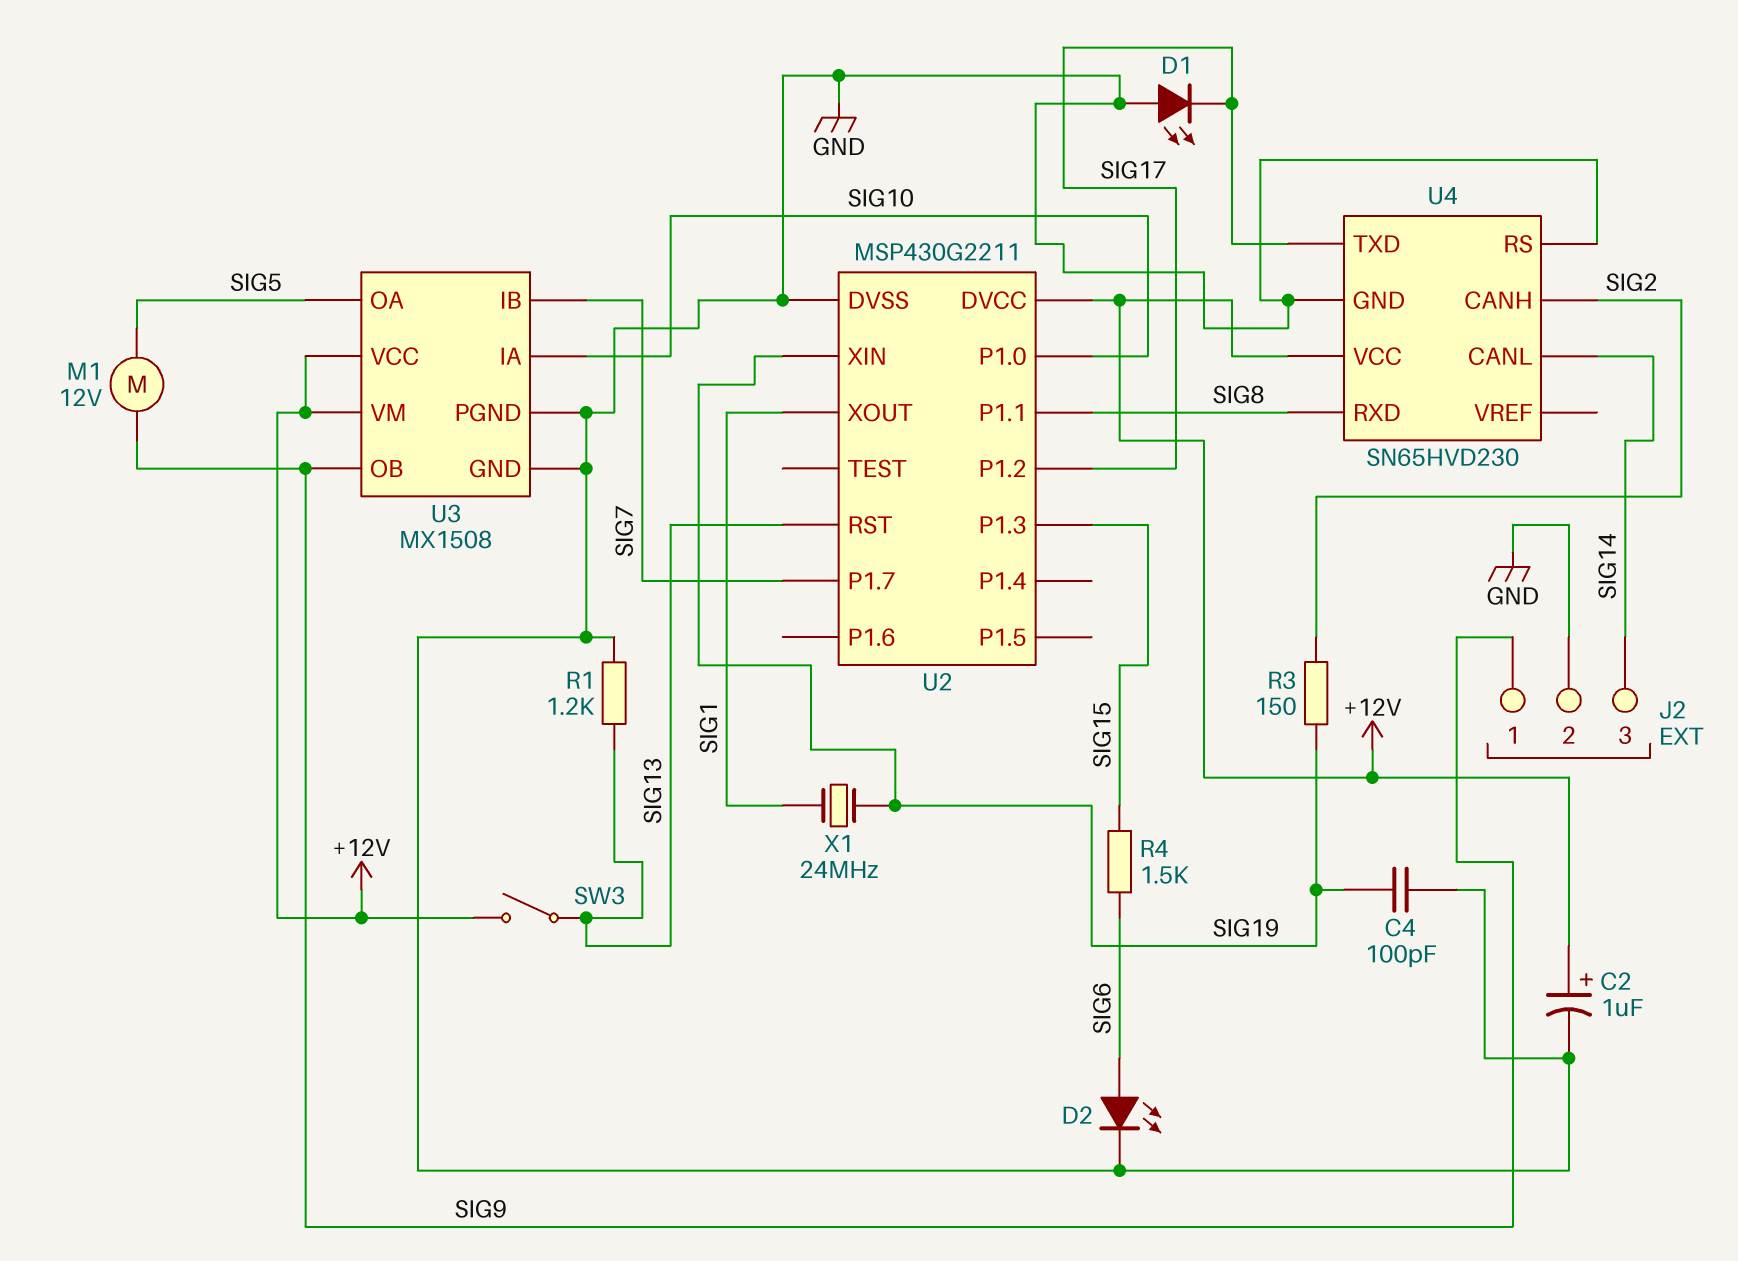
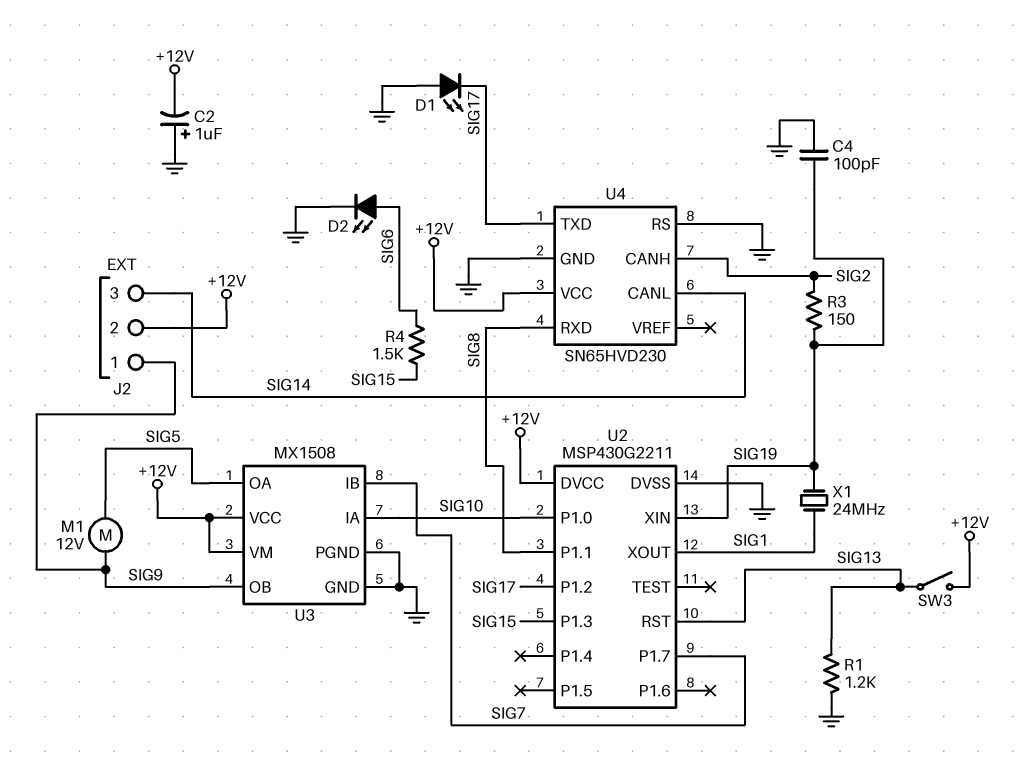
C2: 1uF (plus +12V, minus GND) -> 1uF (plus GND, minus +12V)
J2 pin 2: GND -> +12V

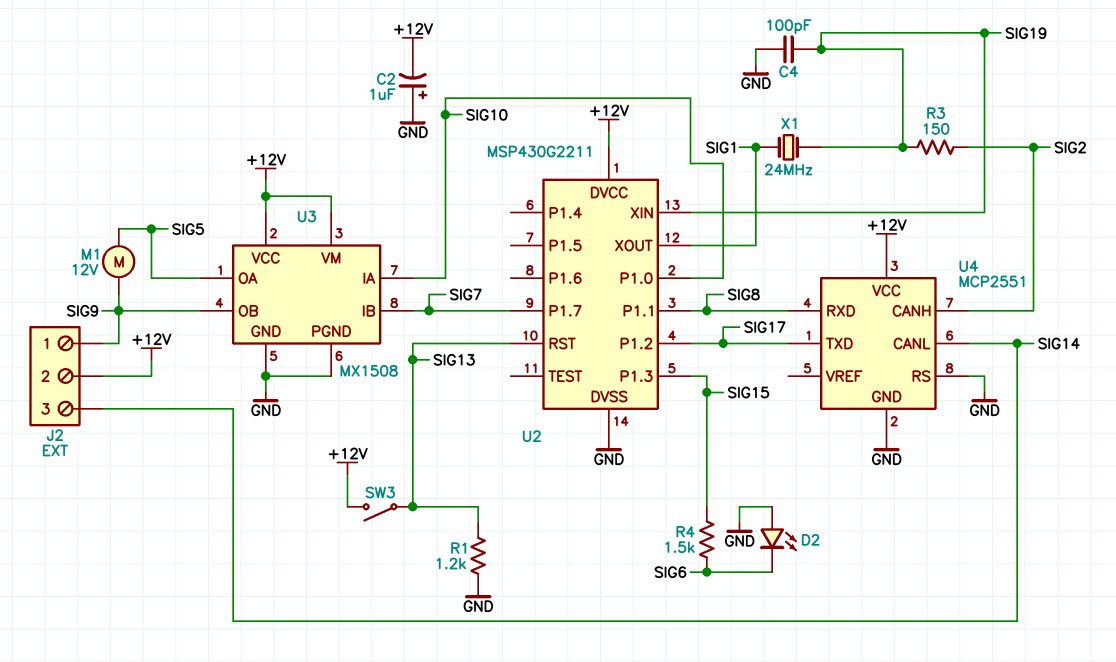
D1: LED (A GND, K SIG17) -> none
D2: LED (A SIG6, K GND) -> LED (A GND, K SIG6)
U4: SN65HVD230 -> MCP2551

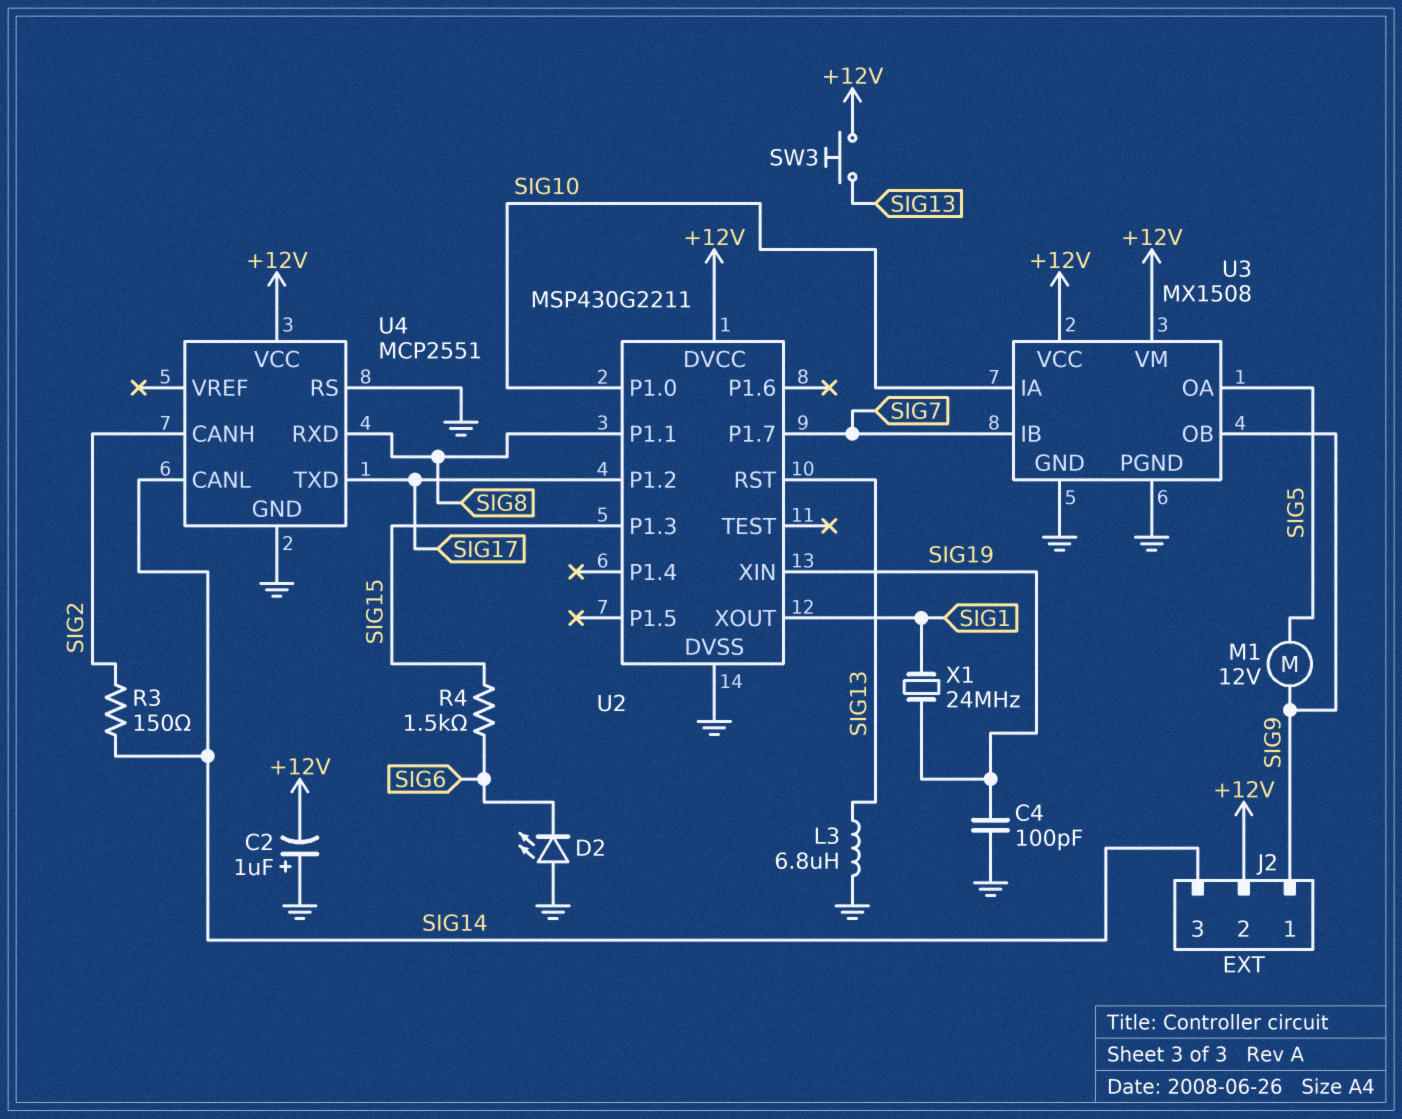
L3: none -> 6.8uH (GND, SIG13)
R1: 1.2k (GND, SIG13) -> none
R3: 150 (SIG2, SIG19) -> 150 (SIG2, SIG14)
SW3: switch (+12V, SIG13) -> button (+12V, SIG13)

